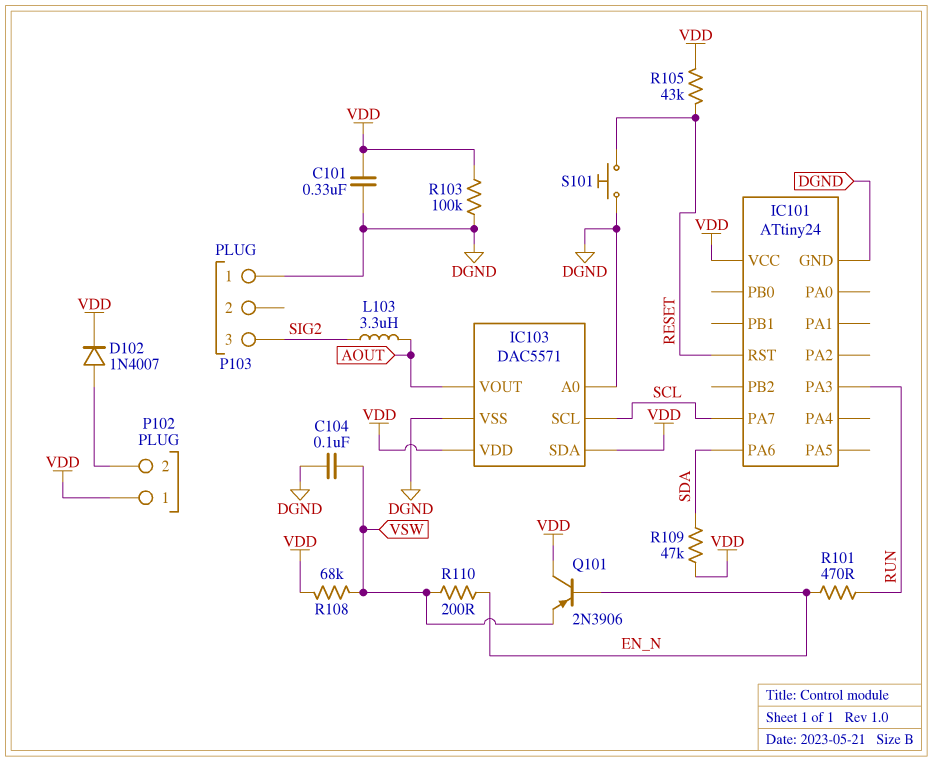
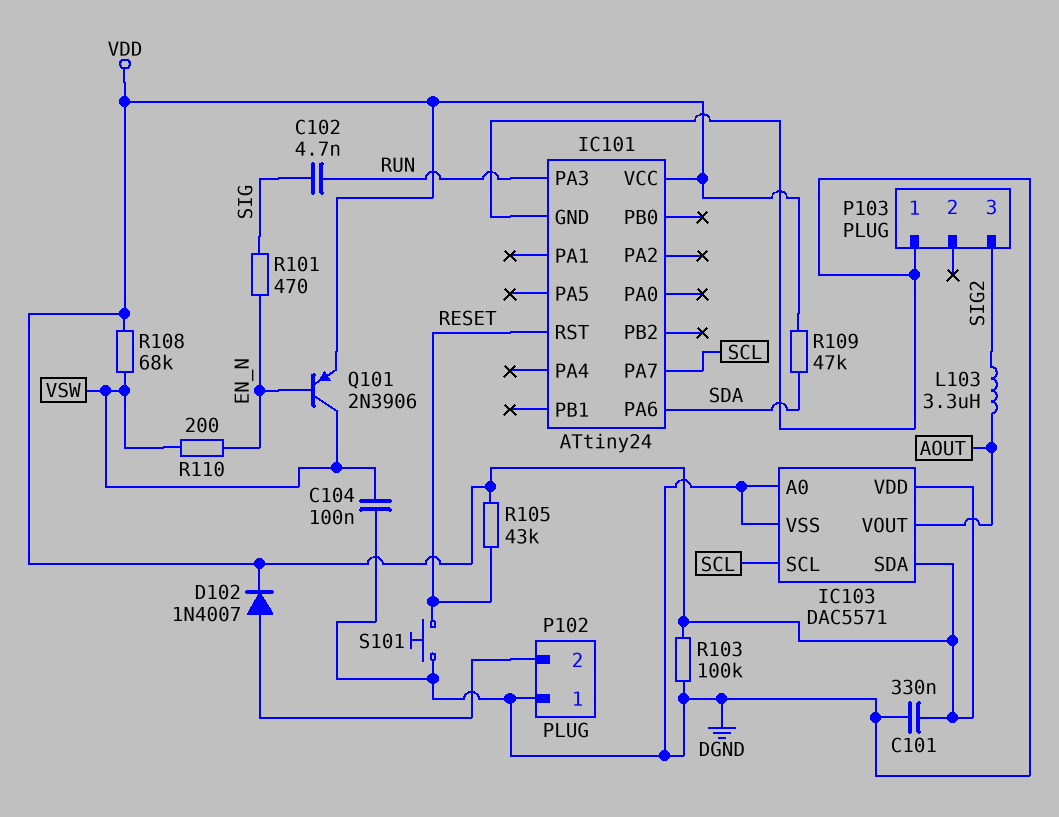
C102: none -> 4.7nF (RUN, SIG)
P102 pin 1: VDD -> DGND
Q101: PNP 2N3906 (B EN_N, C VDD, E VSW) -> PNP 2N3906 (B EN_N, C VSW, E VDD)
R101: 470 (EN_N, RUN) -> 470 (EN_N, SIG)

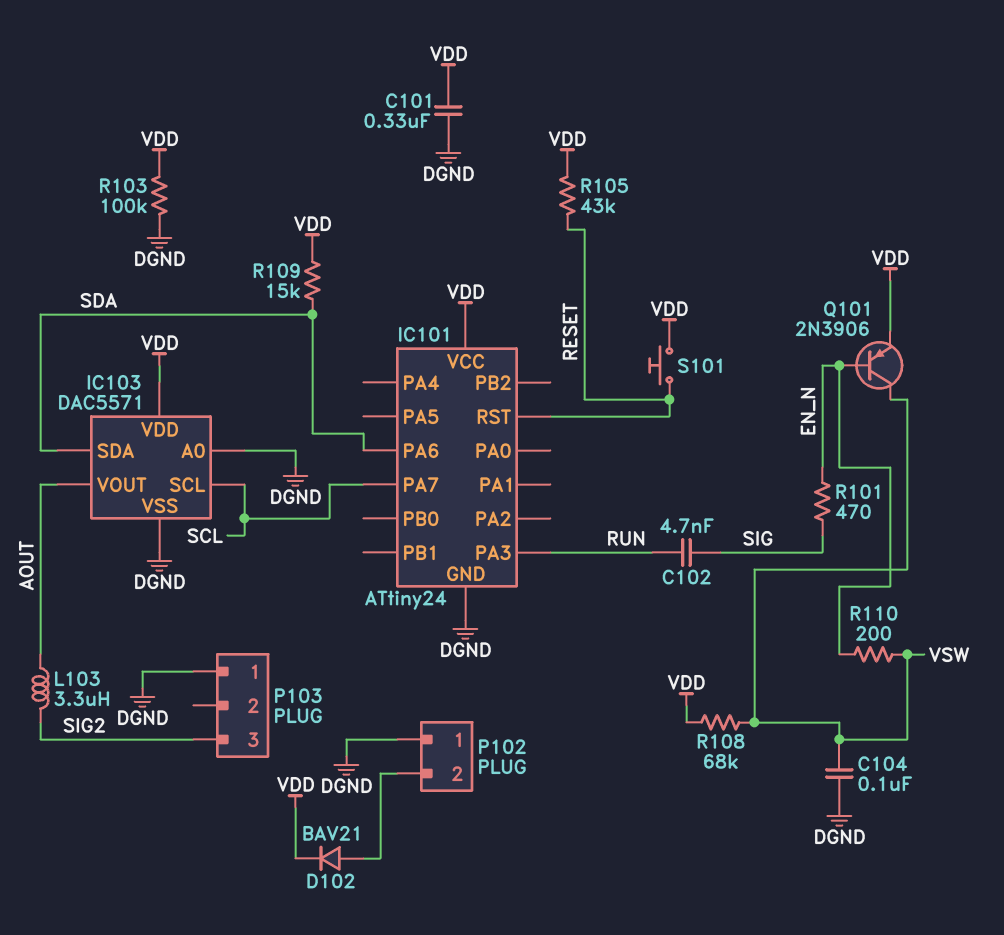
D102: diode 1N4007 (A P102/2, K VDD) -> diode BAV21 (A P102/2, K VDD)
IC103 pin SDA: VDD -> SDA
R109: 47k (SDA, VDD) -> 15k (SDA, VDD)
S101: button (DGND, RESET) -> button (RESET, VDD)

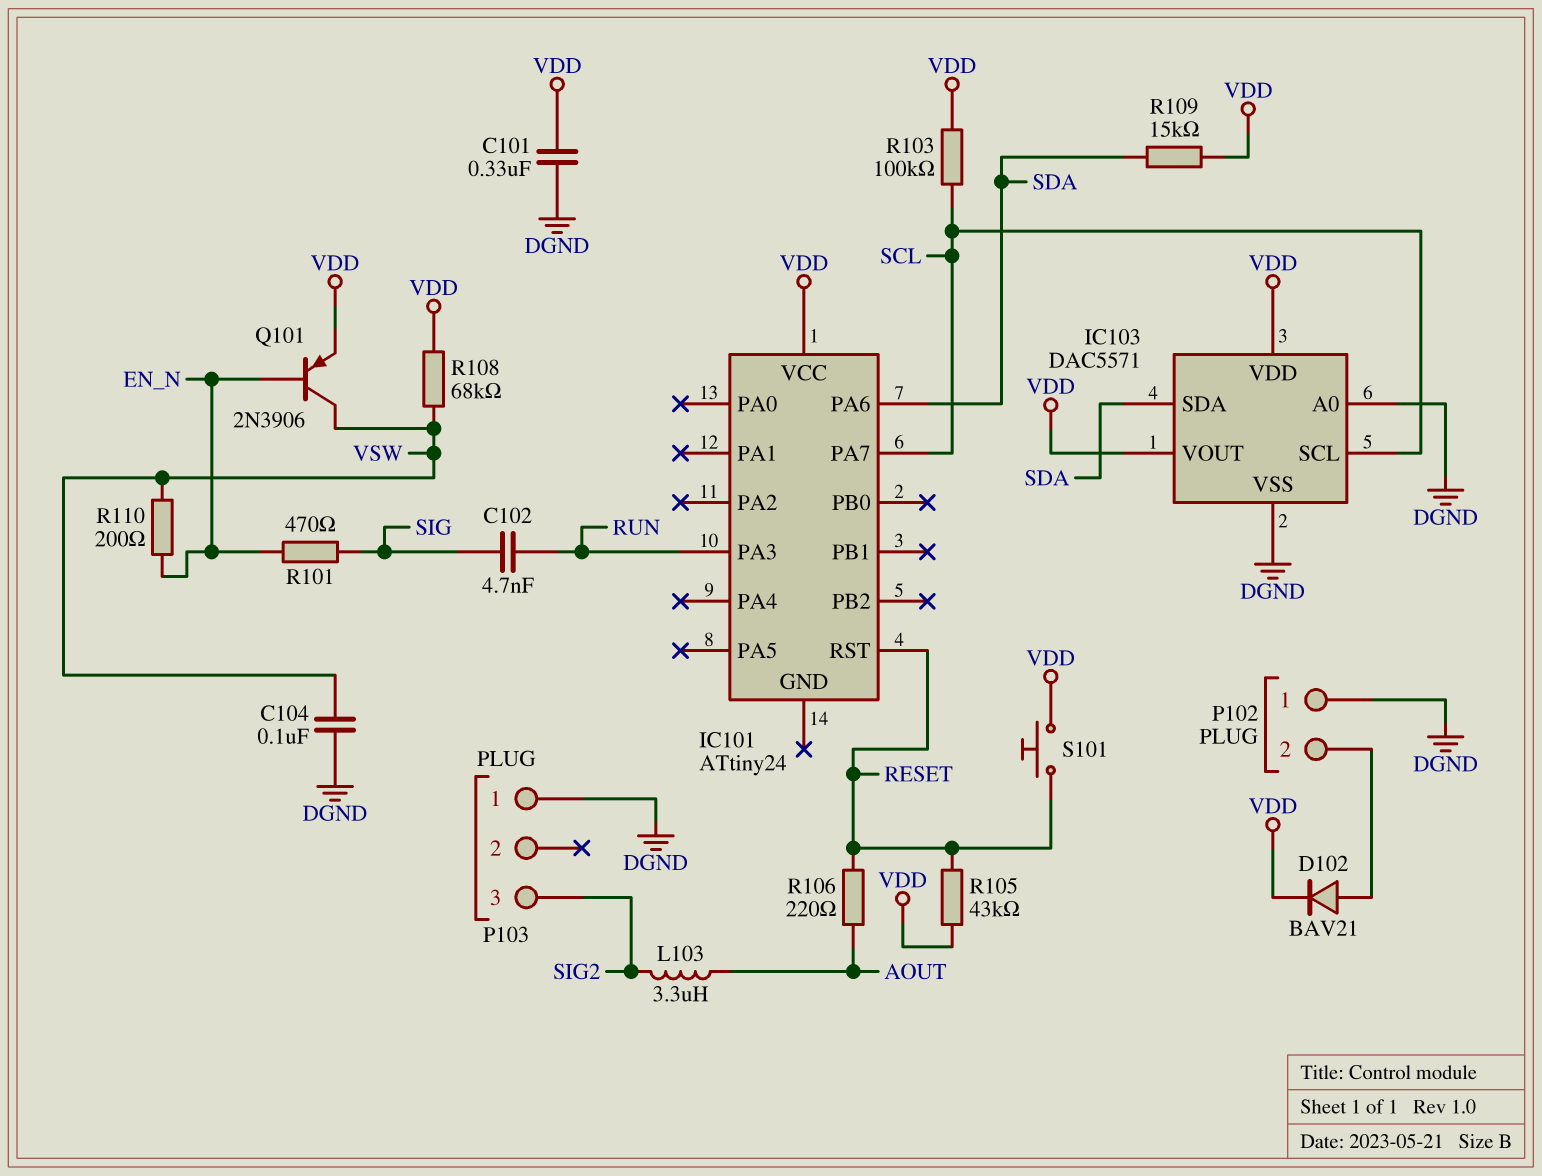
IC101 pin GND: DGND -> none
IC103 pin VOUT: AOUT -> VDD
R103: 100k (DGND, VDD) -> 100k (SCL, VDD)
R106: none -> 220 (AOUT, RESET)

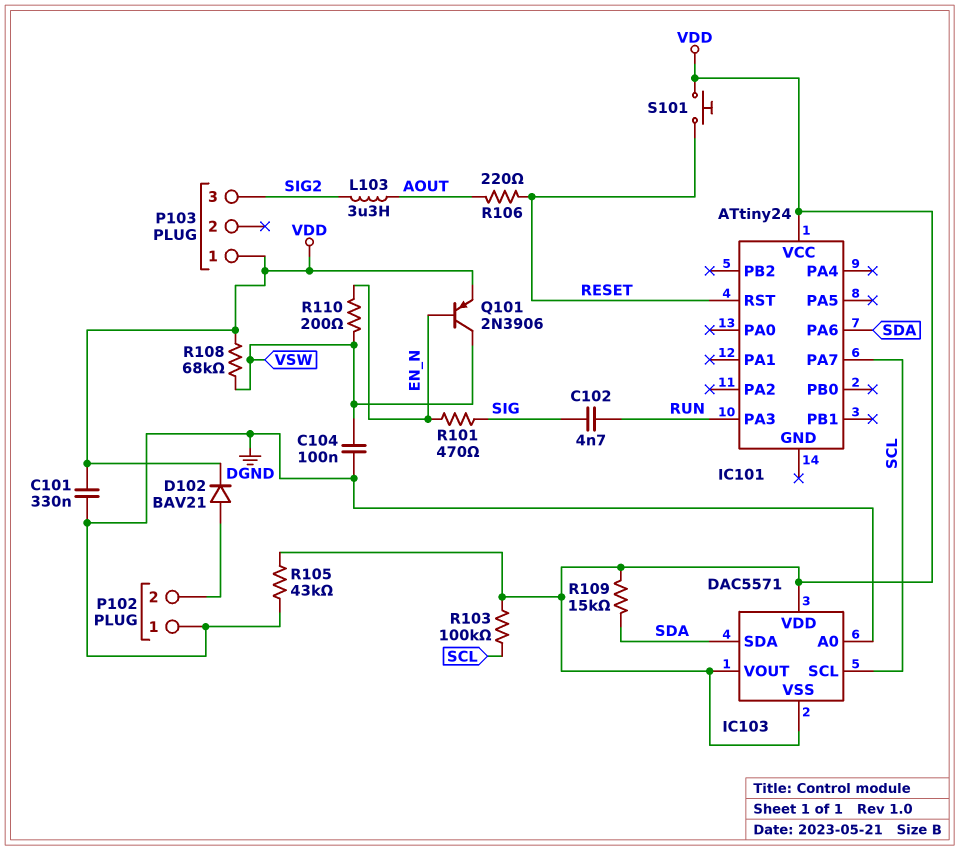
IC103 pin VSS: DGND -> VDD
P103 pin 1: DGND -> VDD
R105: 43k (RESET, VDD) -> 43k (DGND, VDD)

